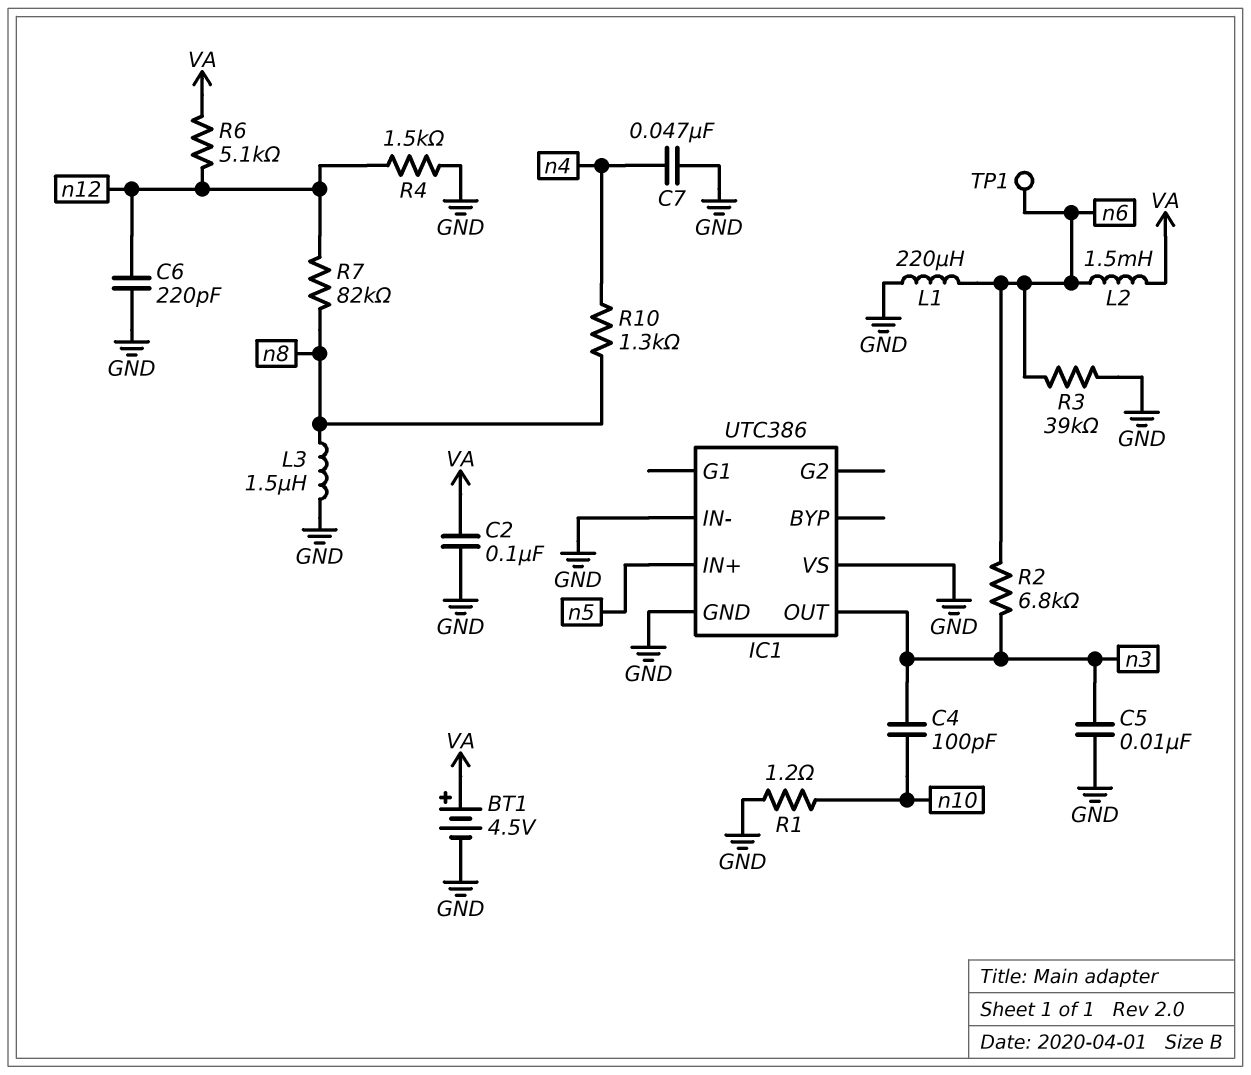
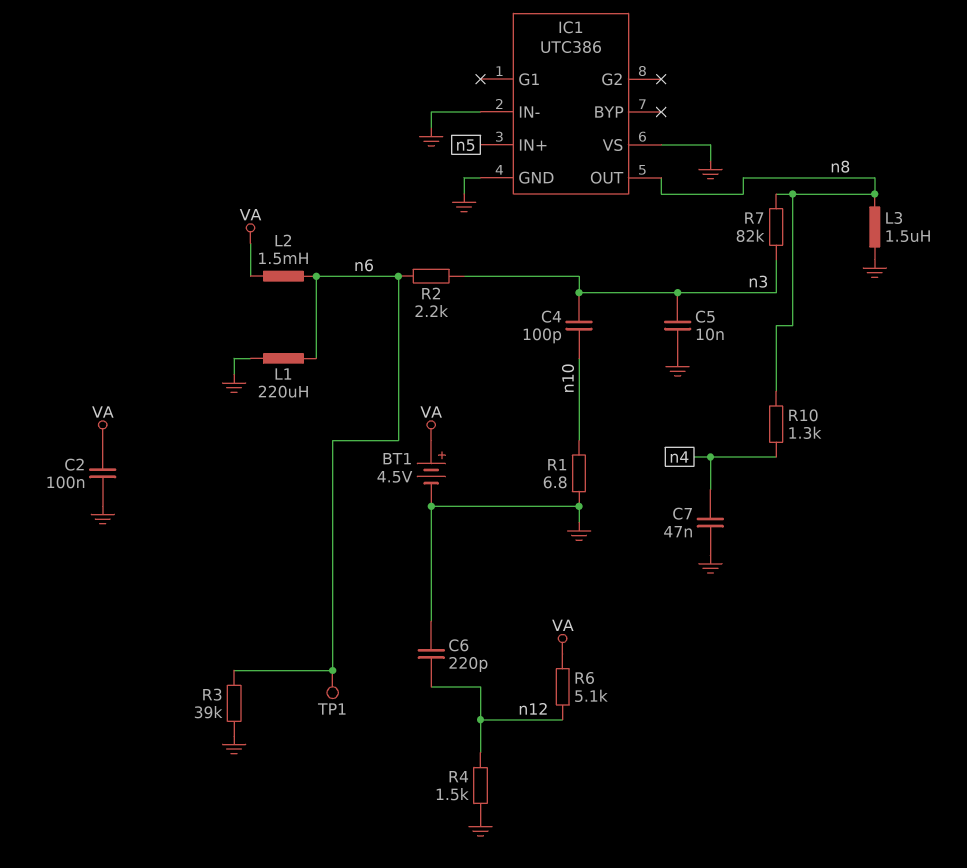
IC1 pin OUT: n3 -> n8
R1: 1.2 (GND, n10) -> 6.8 (GND, n10)
R2: 6.8k (n3, n6) -> 2.2k (n3, n6)
R7: 82k (n8, n12) -> 82k (n3, n8)

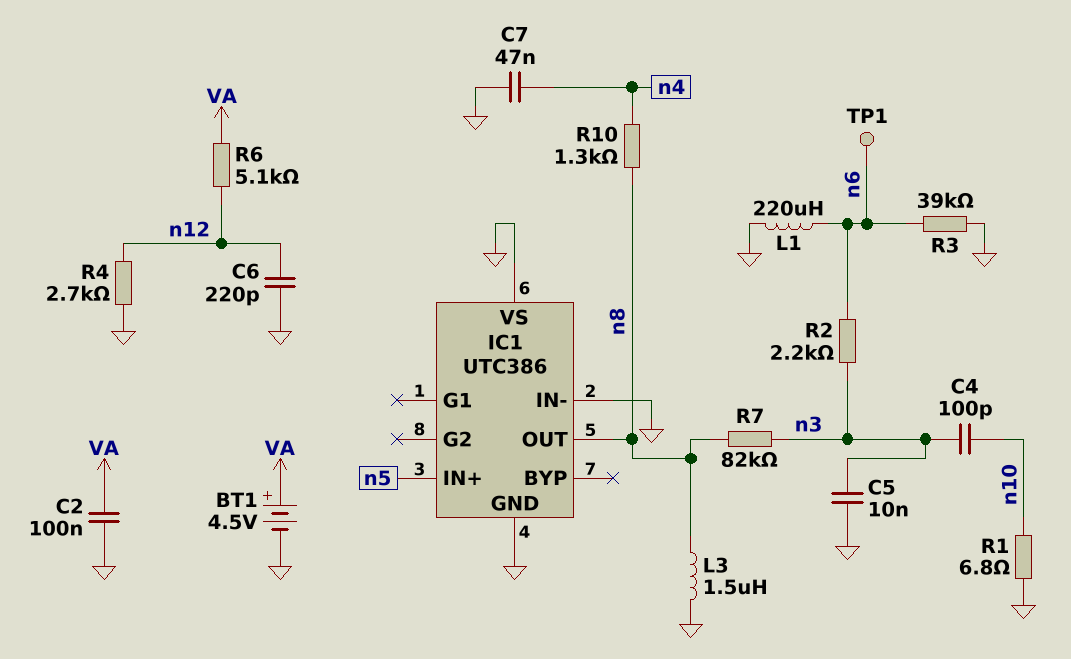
L2: 1.5mH (VA, n6) -> none
R4: 1.5k (GND, n12) -> 2.7k (GND, n12)

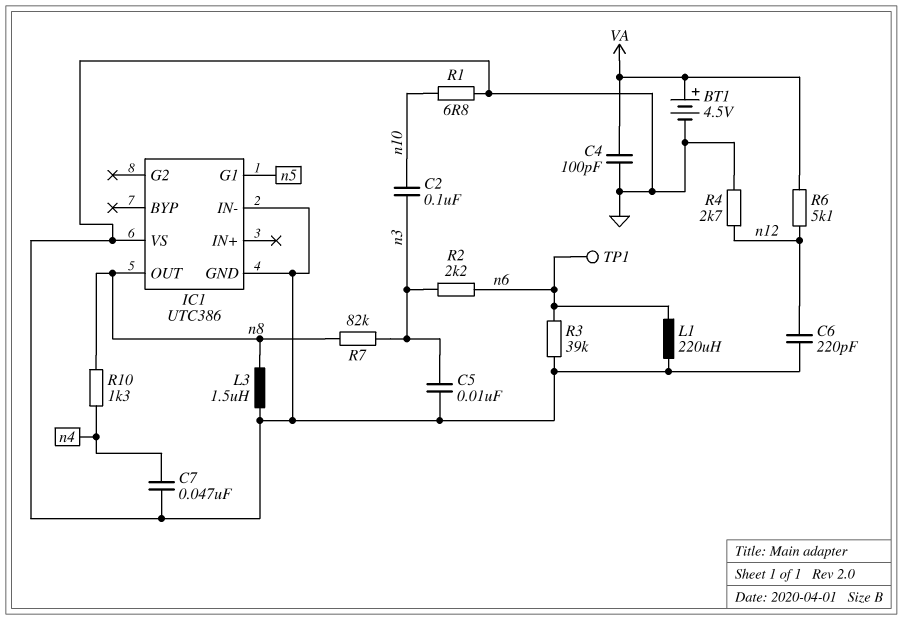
C2: 100nF (GND, VA) -> 100nF (n3, n10)
C4: 100pF (n3, n10) -> 100pF (GND, VA)
IC1 pin G1: none -> n5
IC1 pin IN+: n5 -> none

